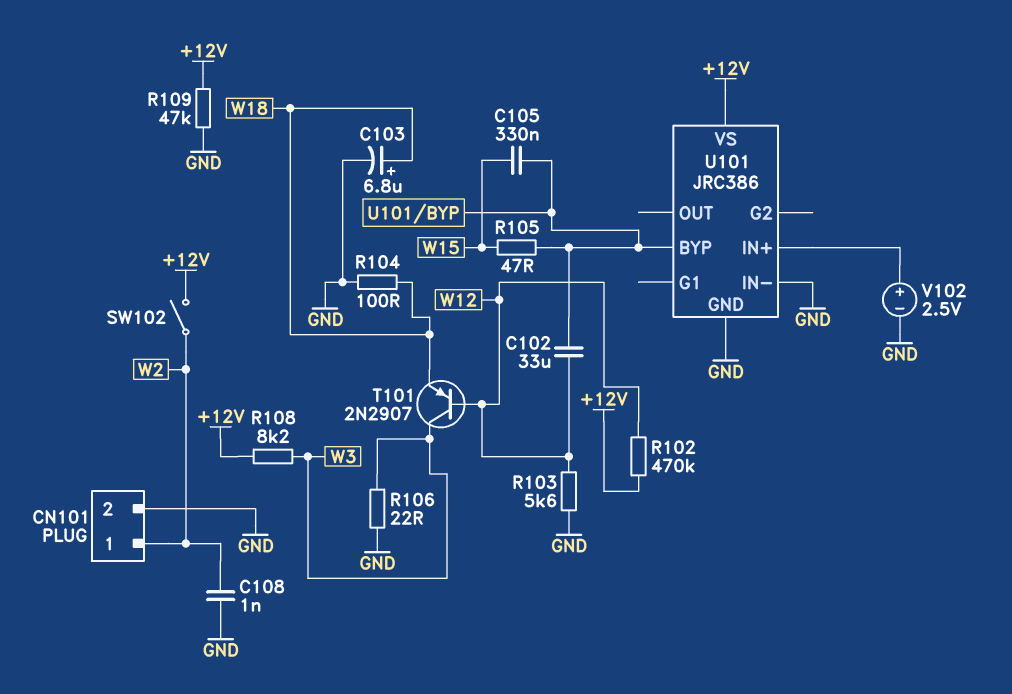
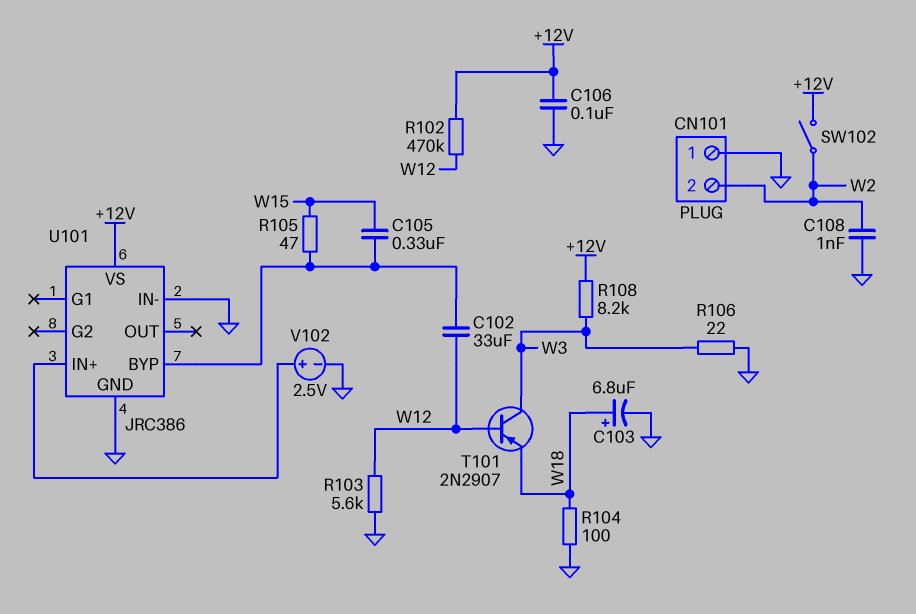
C106: none -> 100nF (+12V, GND)
CN101 pin 1: W2 -> GND
CN101 pin 2: GND -> W2
R109: 47k (+12V, GND) -> none

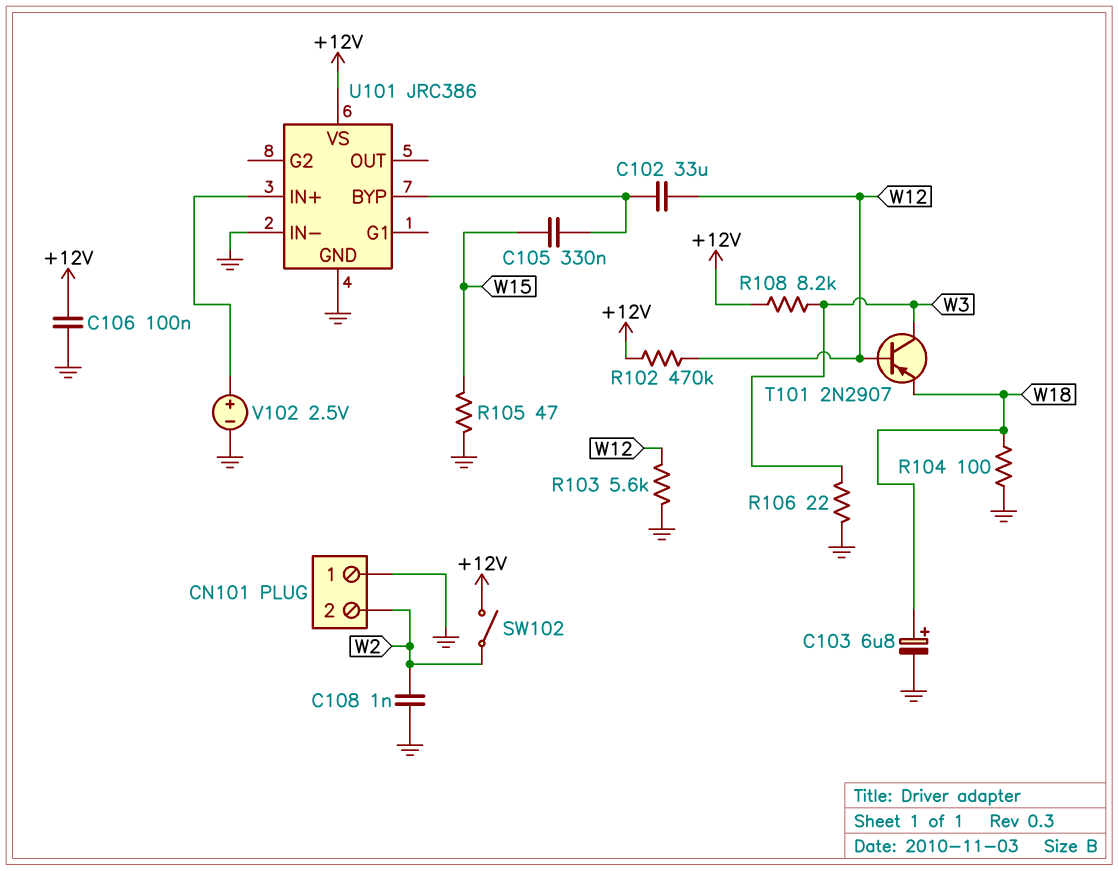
R105: 47 (U101/BYP, W15) -> 47 (GND, W15)

